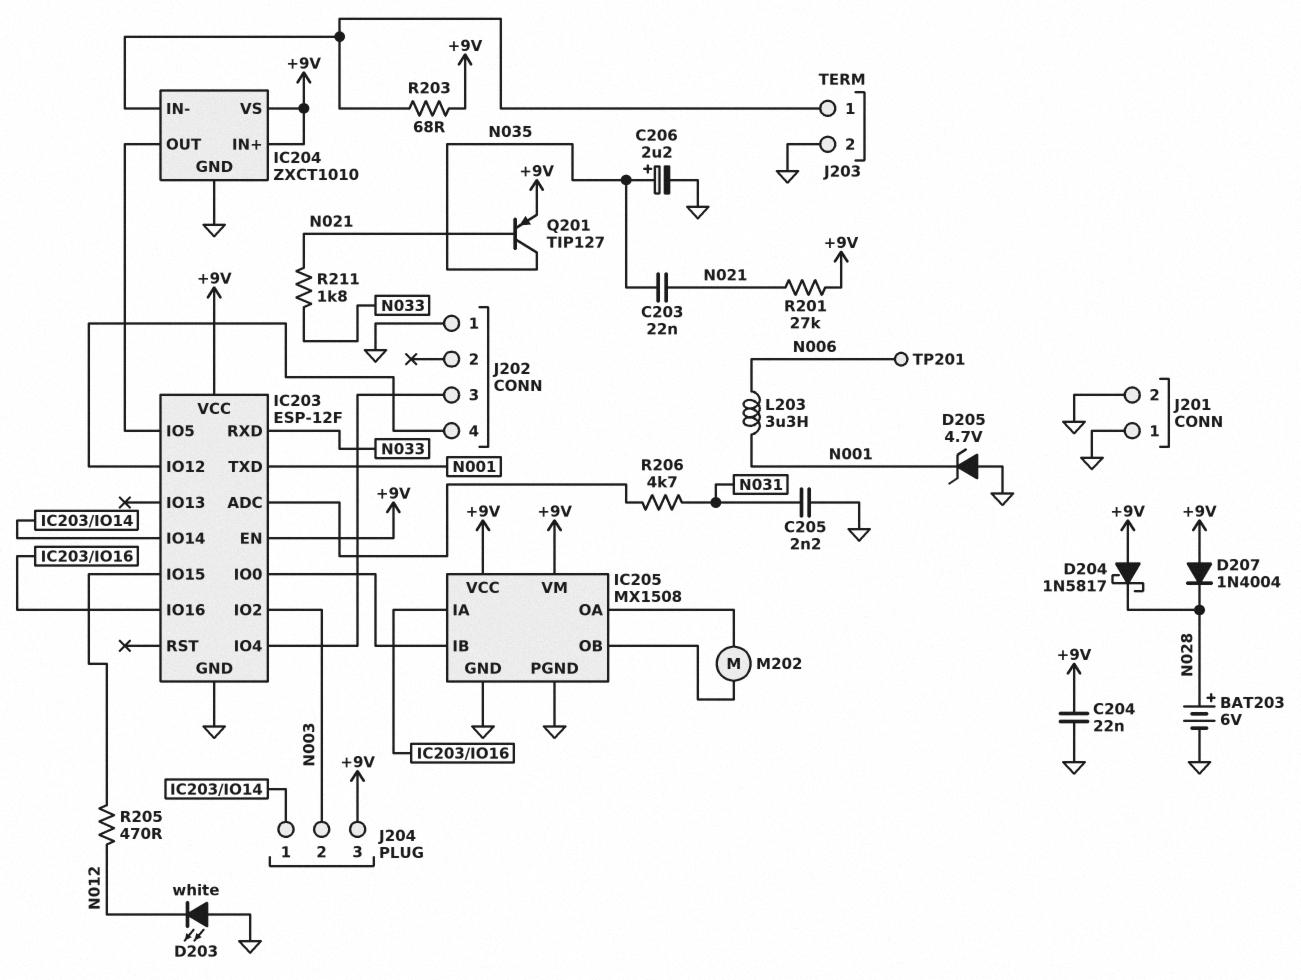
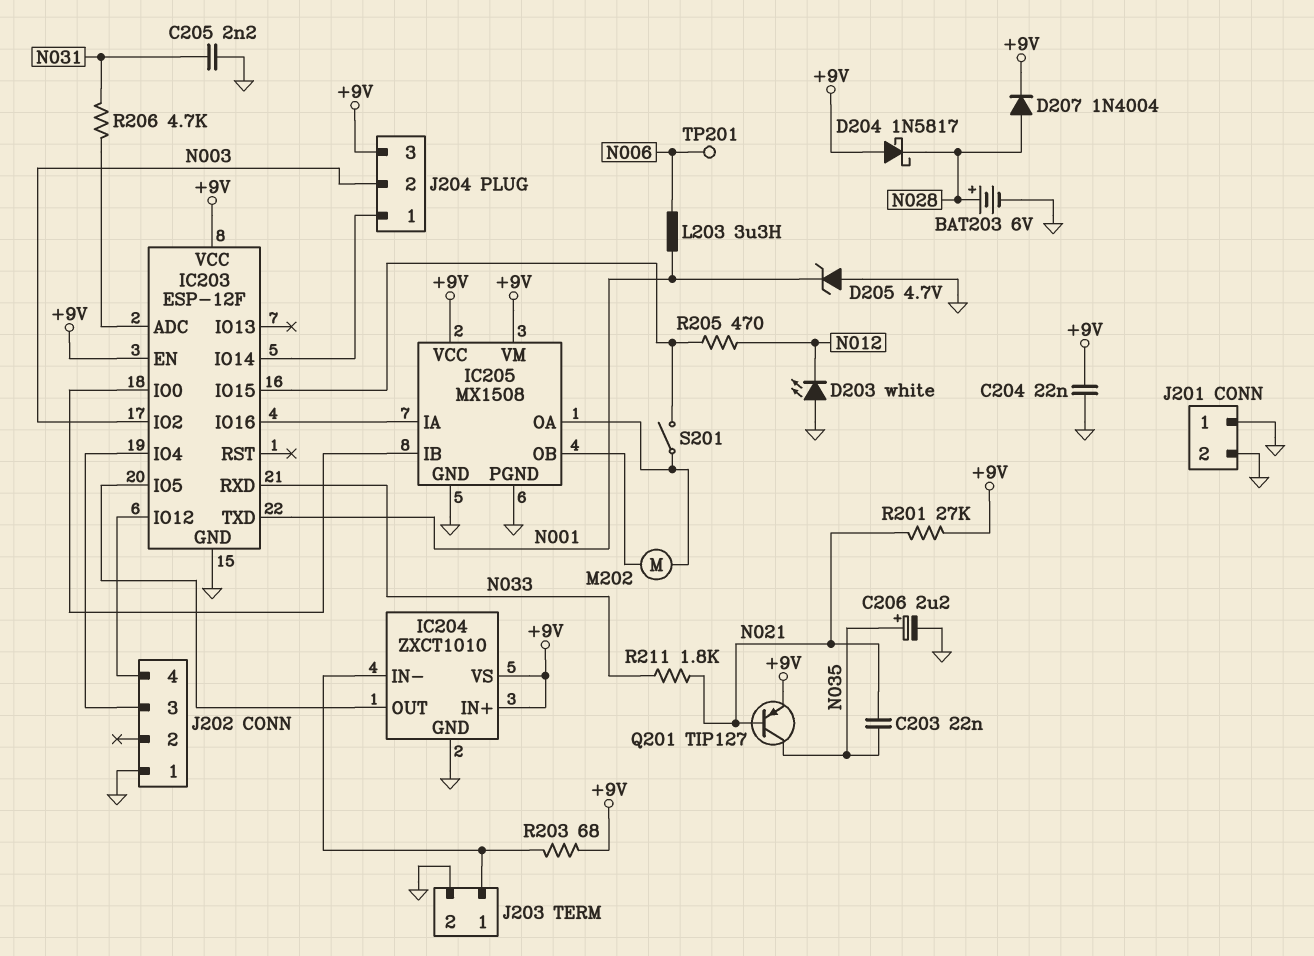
D207: diode 1N4004 (A +9V, K N028) -> diode 1N4004 (A N028, K +9V)
S201: none -> switch (IC203/IO15, IC205/OA)

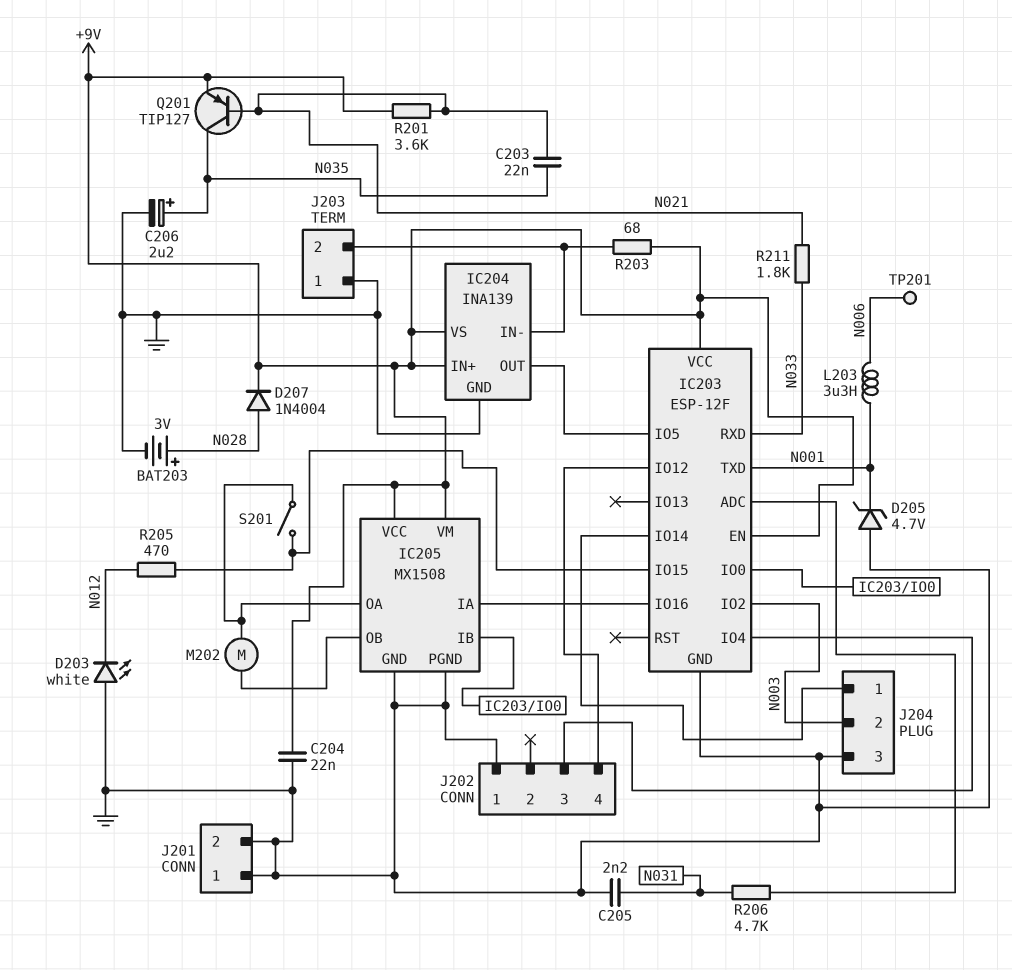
BAT203: 6V (plus N028, minus GND) -> 3V (plus N028, minus GND)
D204: schottky 1N5817 (A +9V, K N028) -> none
IC204: ZXCT1010 -> INA139
J203 pin 1: IC204/IN- -> GND
J203 pin 2: GND -> IC204/IN-
J204 pin 3: +9V -> GND
R201: 27k (+9V, N021) -> 3.6k (+9V, N021)

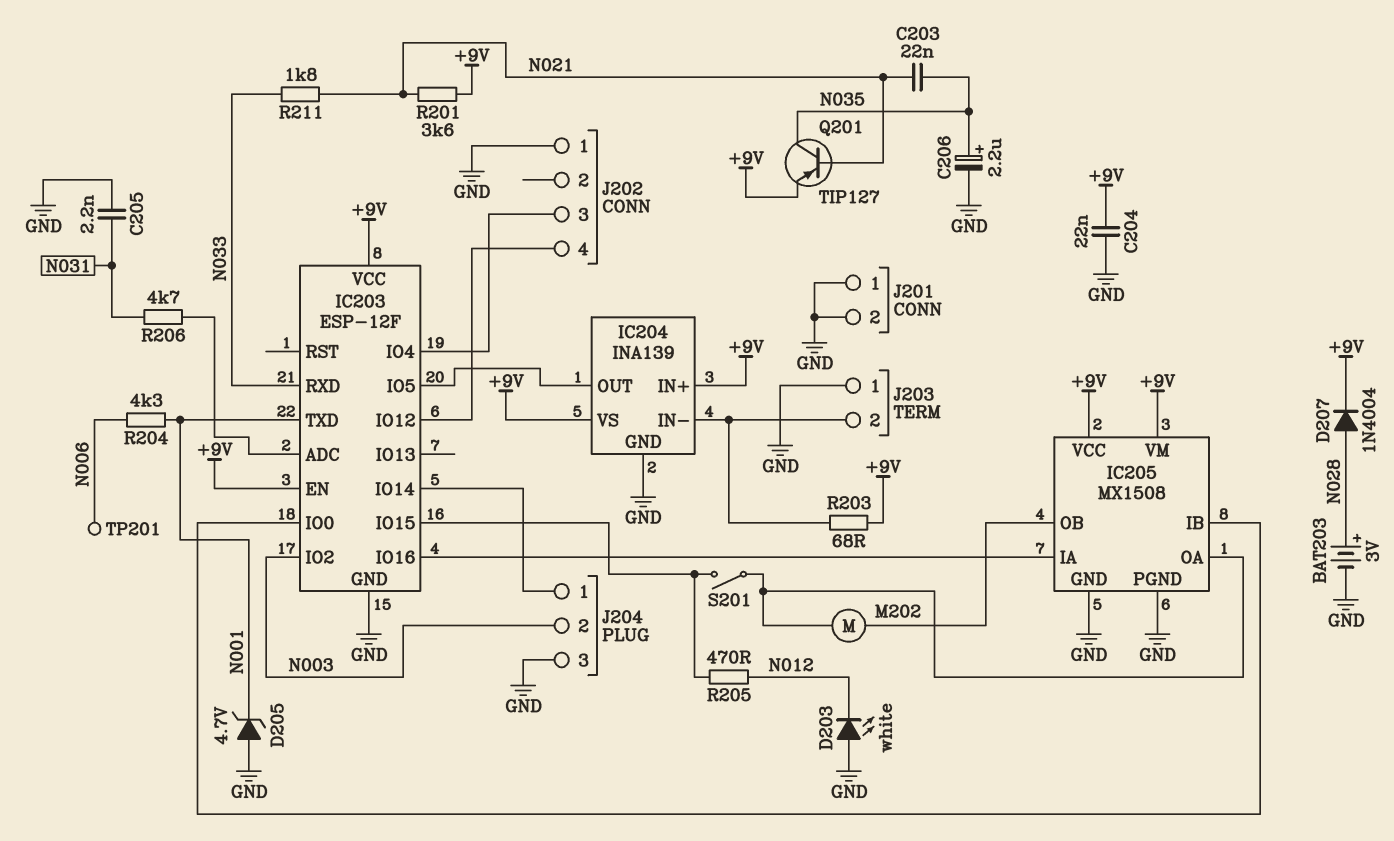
L203: 3.3uH (N001, N006) -> none
R204: none -> 4.3k (N001, N006)

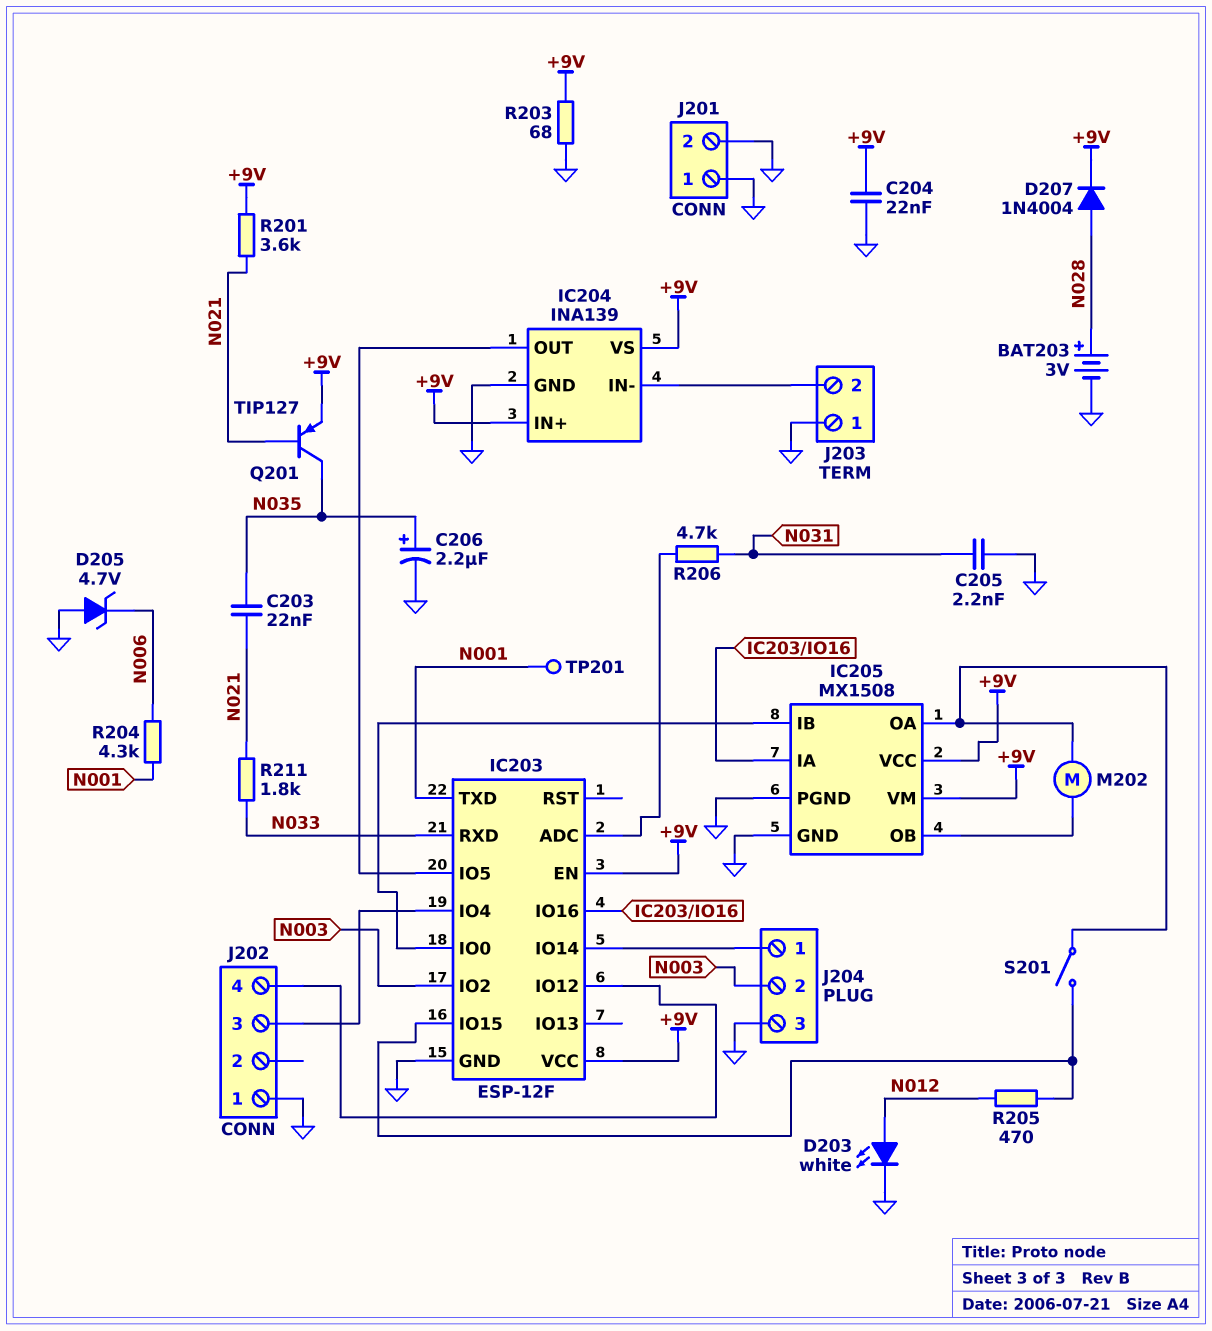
D203: LED white (A GND, K N012) -> LED white (A N012, K GND)
D205: zener 4.7V (A GND, K N001) -> zener 4.7V (A GND, K N006)
R203: 68 (+9V, IC204/IN-) -> 68 (+9V, GND)
TP201: test point (N006) -> test point (N001)

